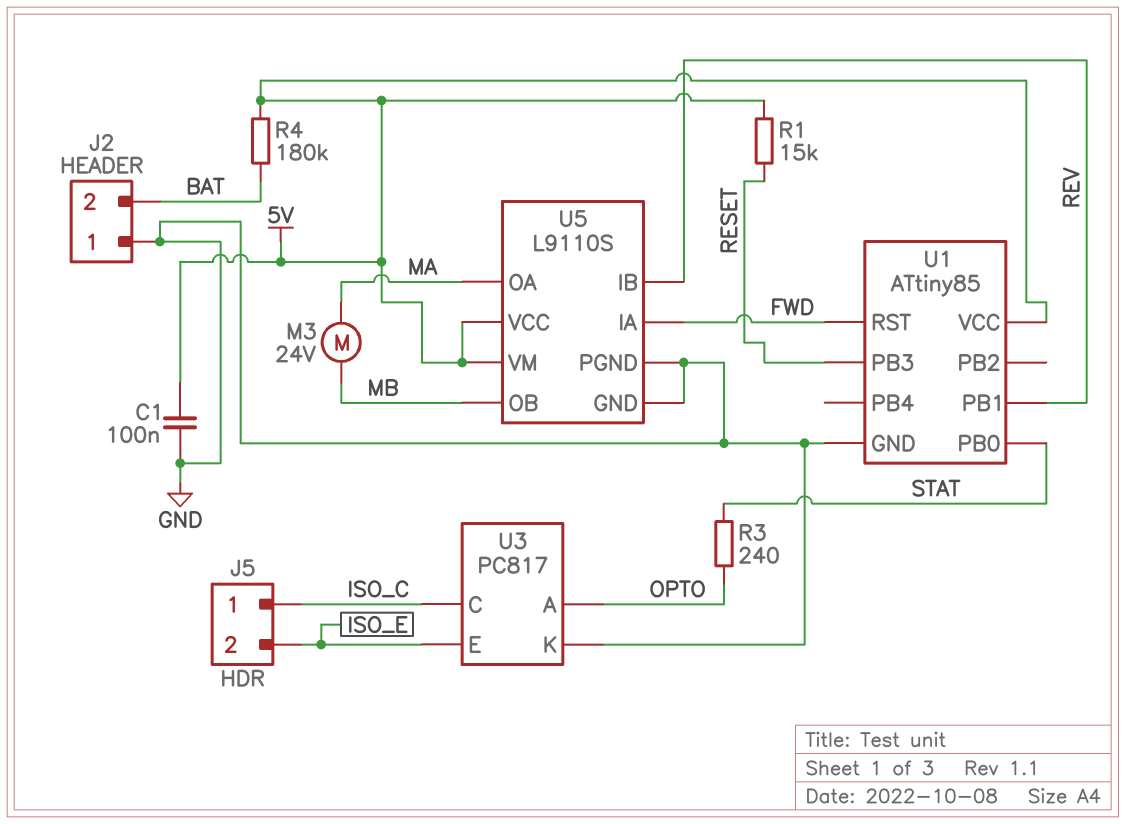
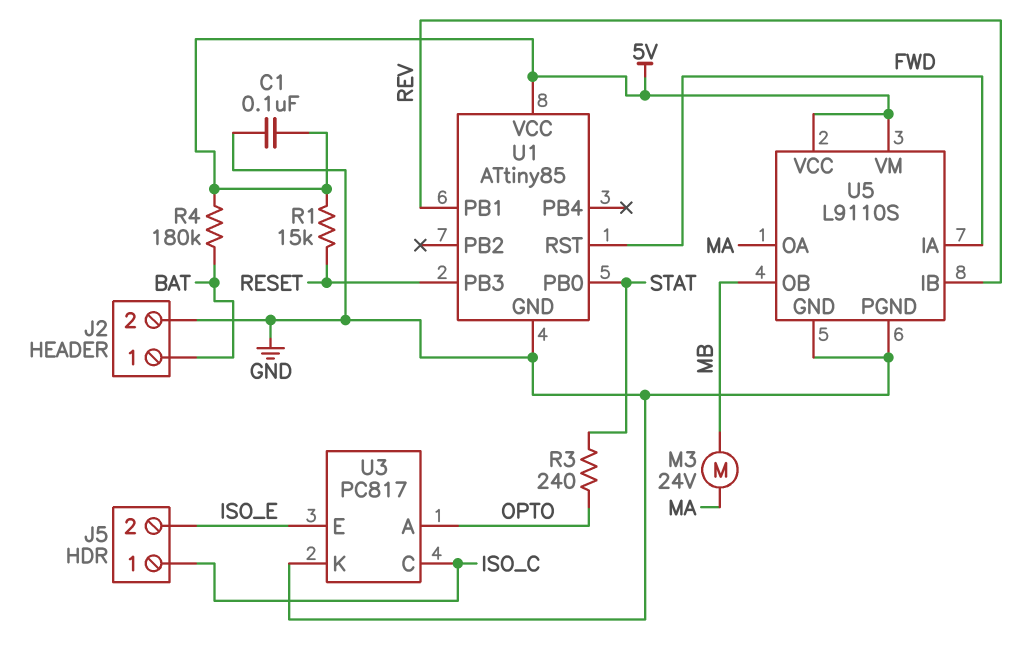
J2 pin 1: GND -> BAT
J2 pin 2: BAT -> GND

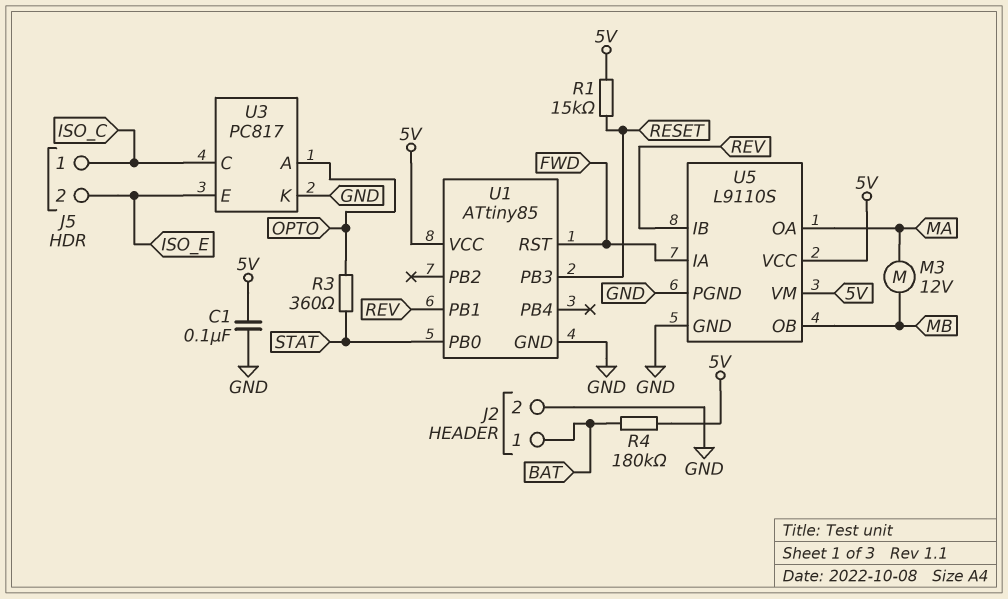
M3: motor 24V (MA, MB) -> motor 12V (MA, MB)
R3: 240 (OPTO, STAT) -> 360 (OPTO, STAT)

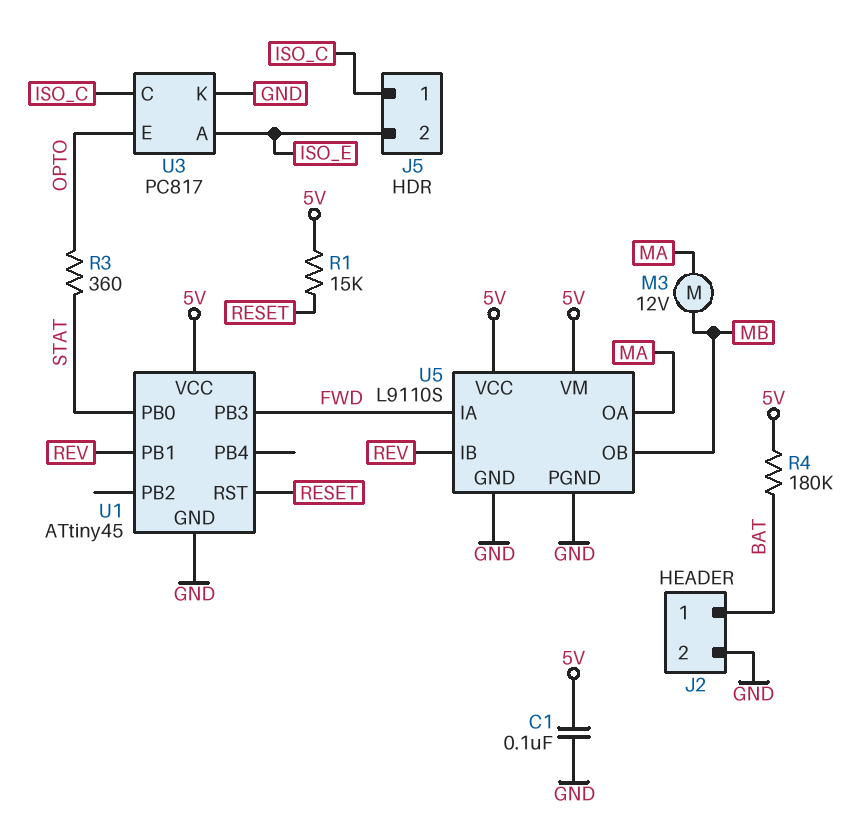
U1: ATtiny85 -> ATtiny45
U1 pin PB3: RESET -> FWD
U1 pin RST: FWD -> RESET
U3 pin A: OPTO -> ISO_E
U3 pin E: ISO_E -> OPTO

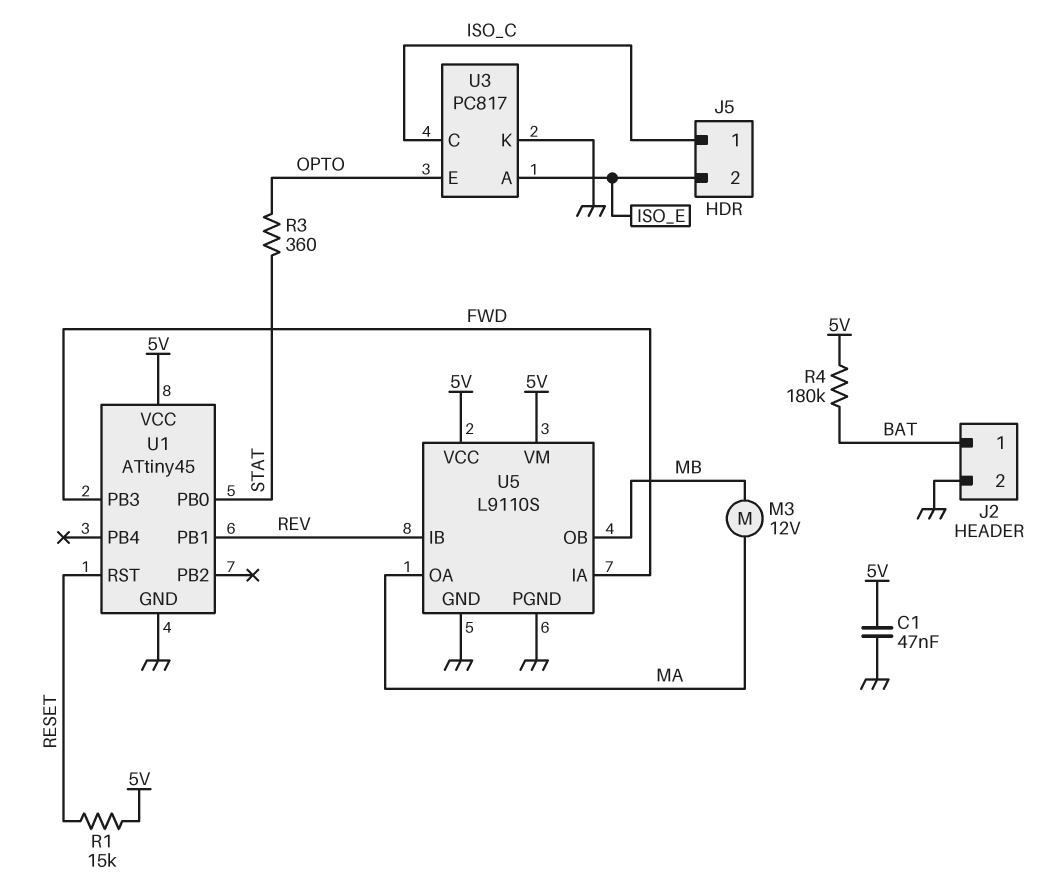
C1: 100nF (5V, GND) -> 47nF (5V, GND)

